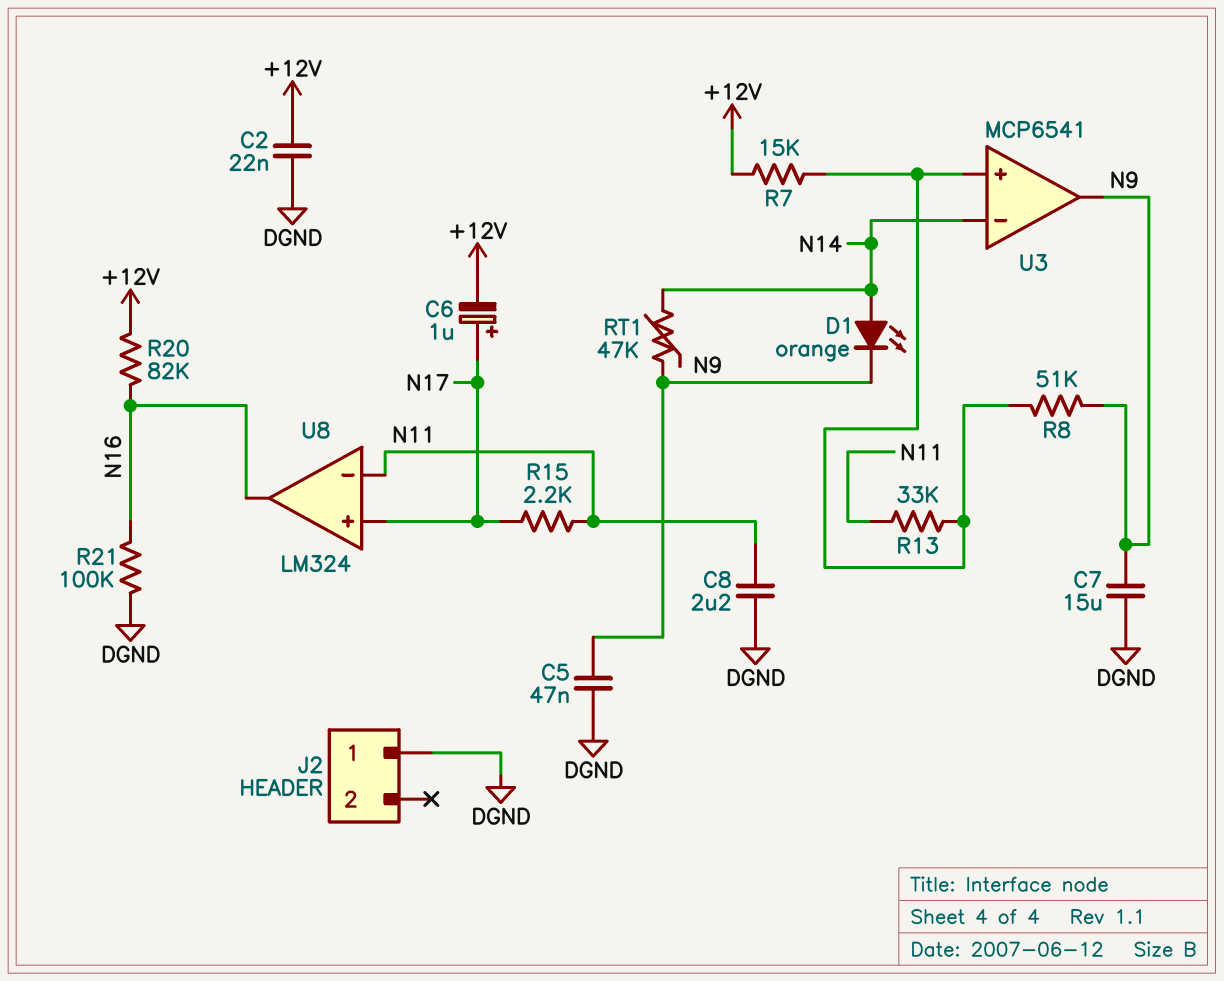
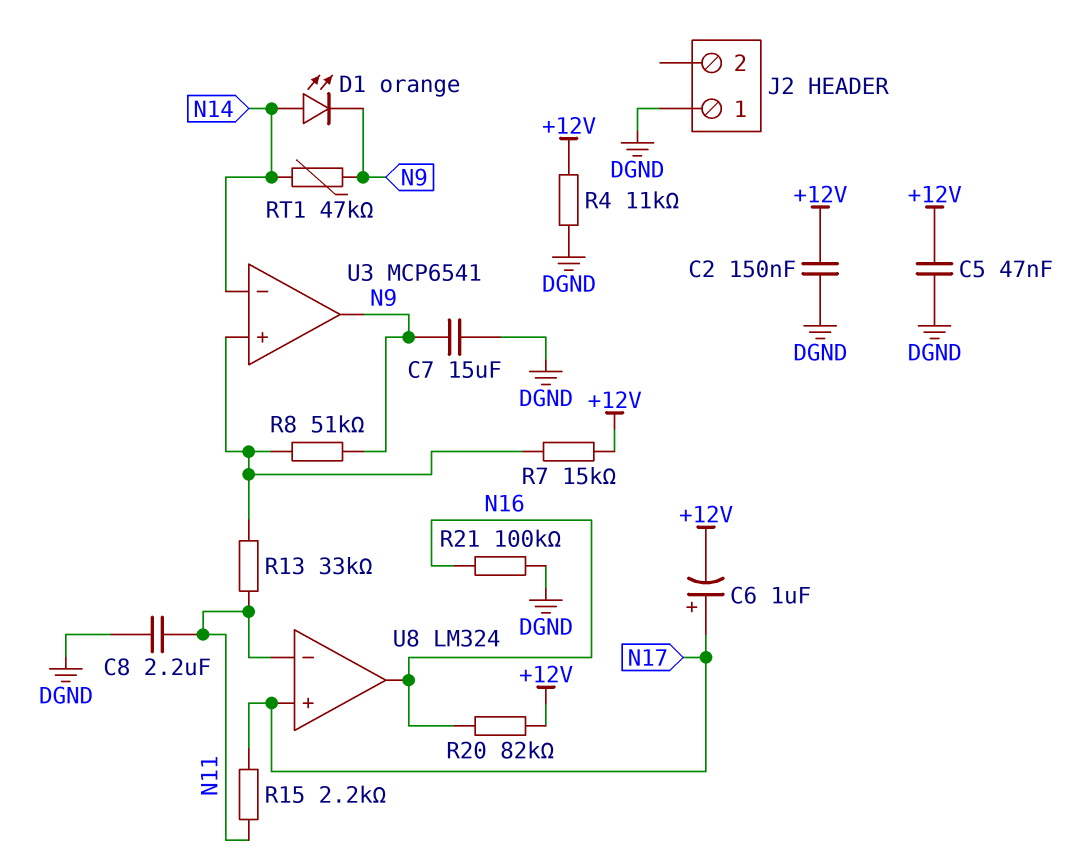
C2: 22nF (+12V, DGND) -> 150nF (+12V, DGND)
C5: 47nF (DGND, N9) -> 47nF (+12V, DGND)
R4: none -> 11k (+12V, DGND)

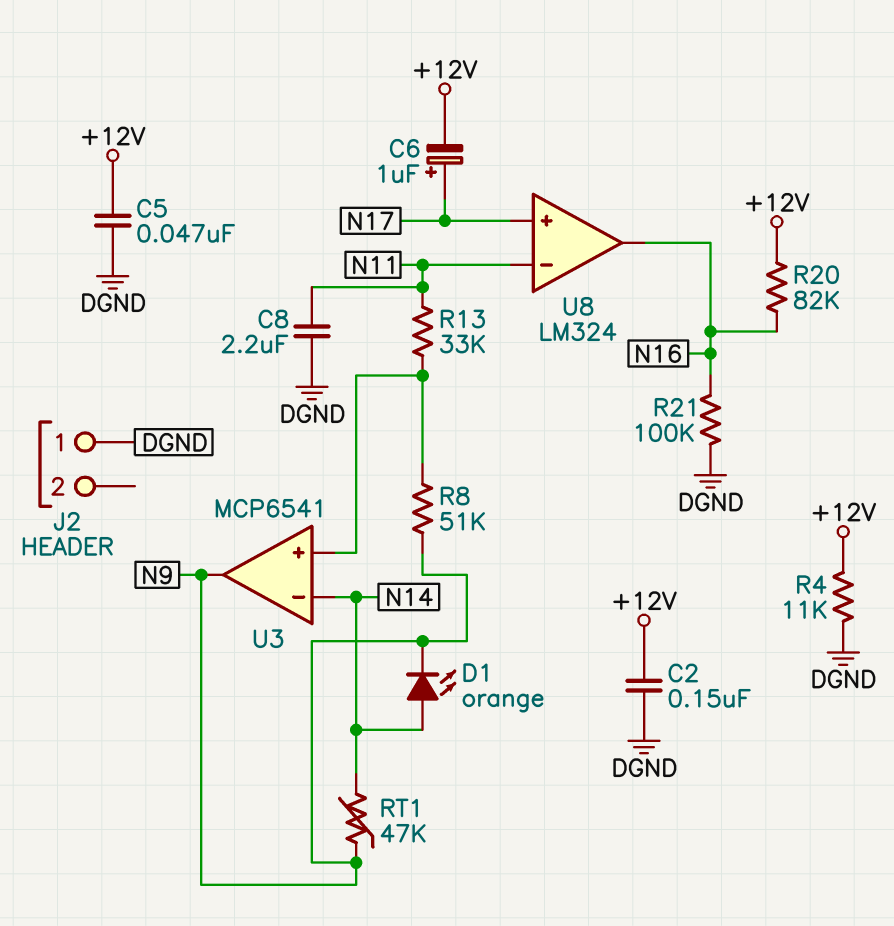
C7: 15uF (DGND, N9) -> none
R7: 15k (+12V, U3/in+) -> none
R15: 2.2k (N11, N17) -> none

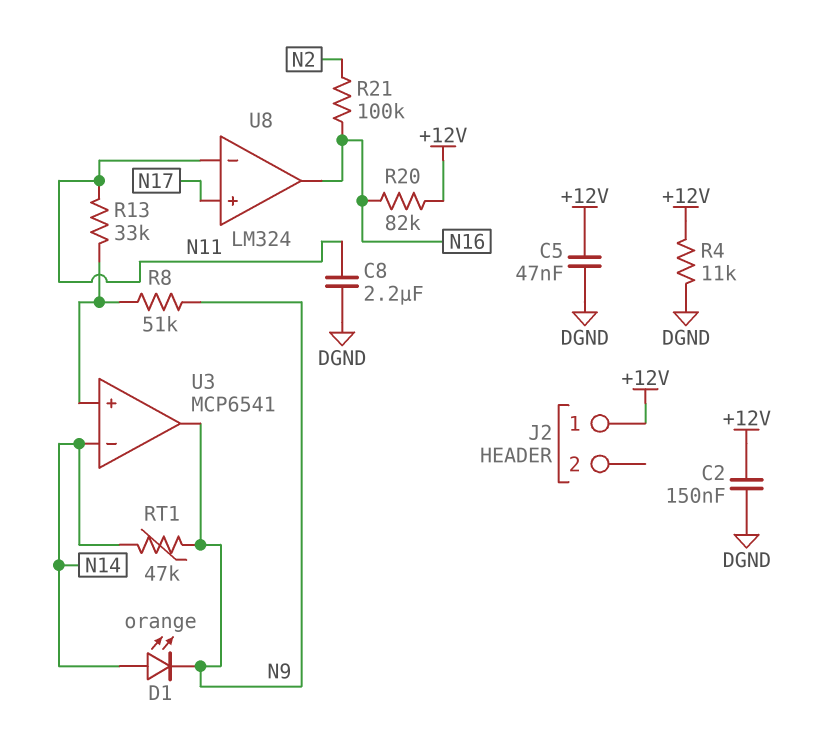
C6: 1uF (plus N17, minus +12V) -> none
J2 pin 1: DGND -> +12V
R21: 100k (DGND, N16) -> 100k (N2, N16)

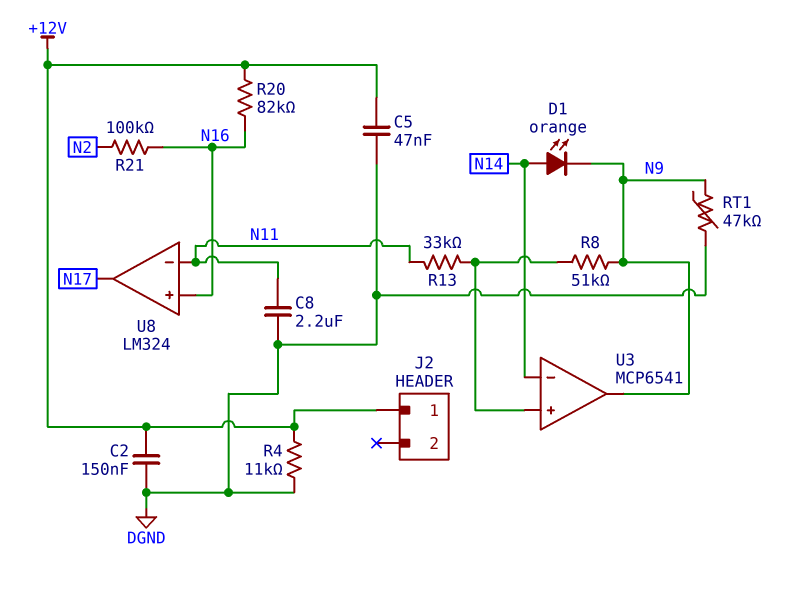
RT1: 47k (N9, N14) -> 47k (DGND, N9)
U8 pin in+: N17 -> N16
U8 pin out: N16 -> N17

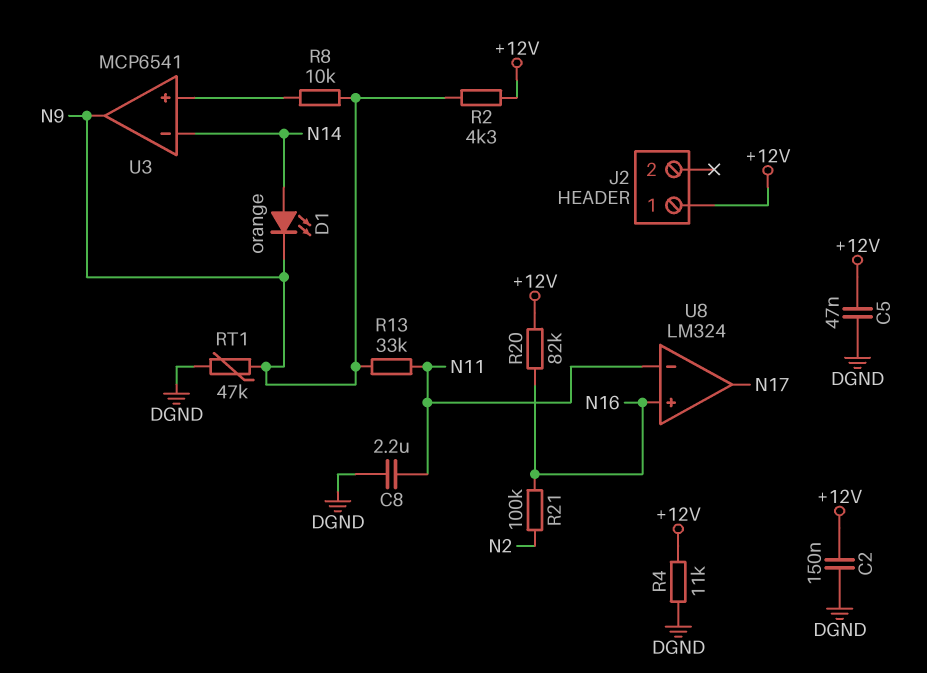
R2: none -> 4.3k (+12V, N9)
R8: 51k (N9, U3/in+) -> 10k (N9, U3/in+)
R13: 33k (N11, U3/in+) -> 33k (N9, N11)

